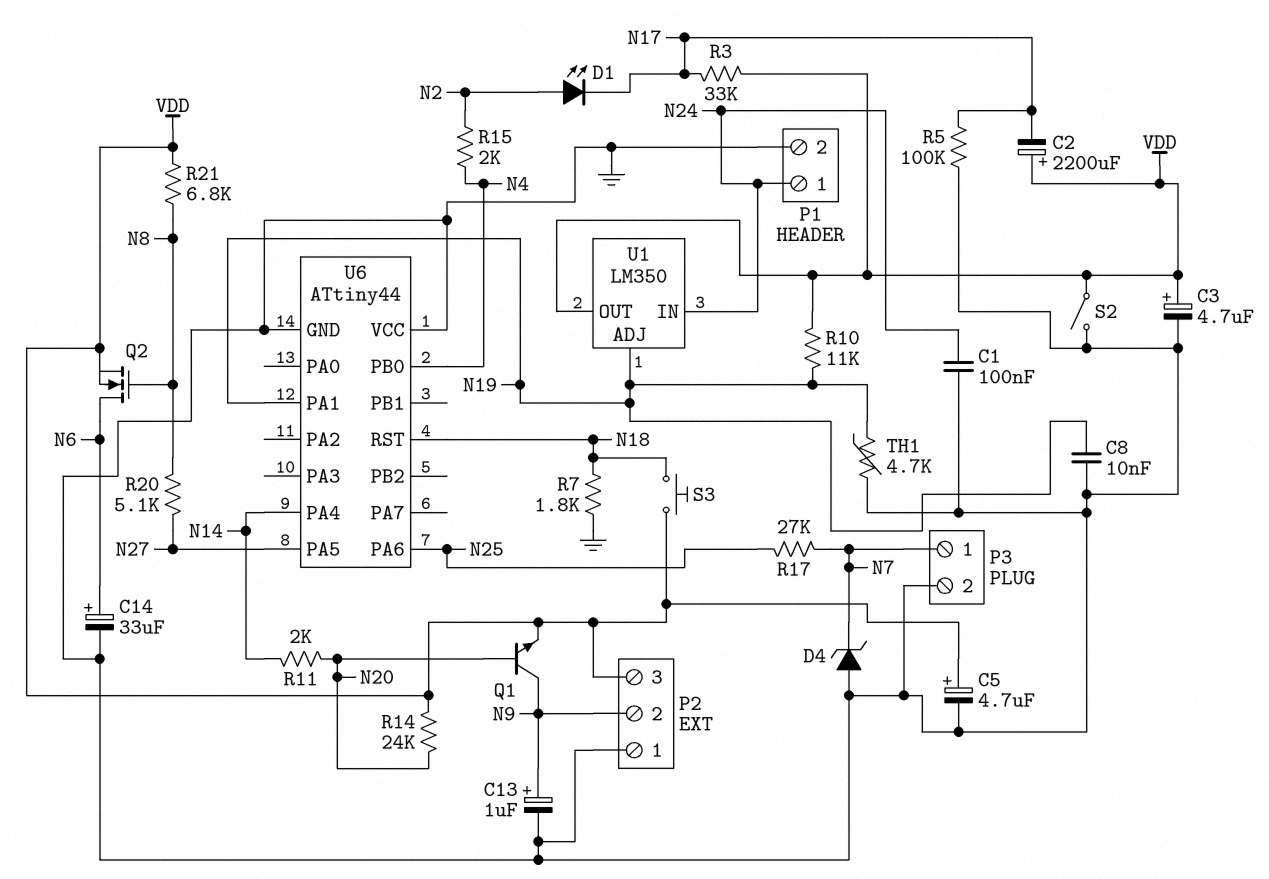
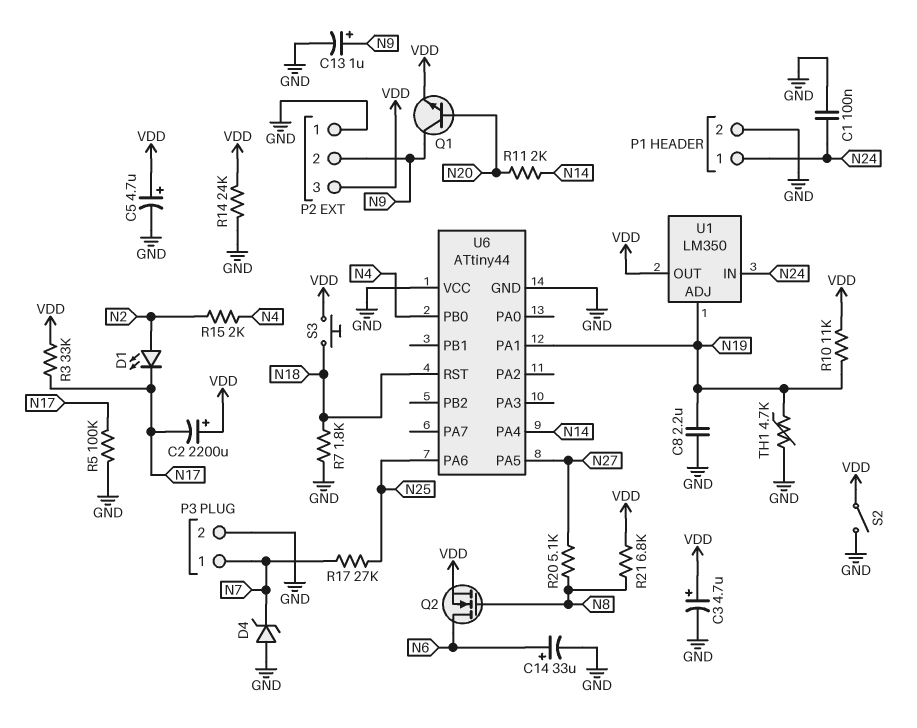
C8: 10nF (GND, N19) -> 2.2uF (GND, N19)
R14: 24k (N20, VDD) -> 24k (GND, VDD)

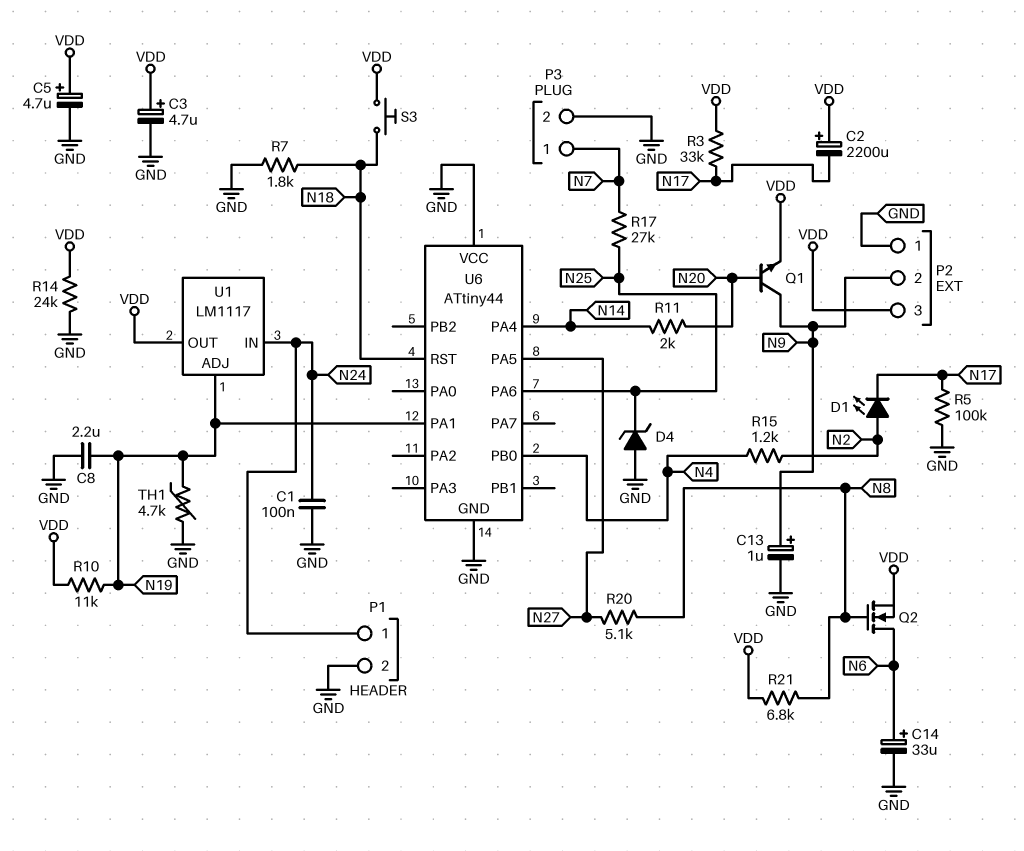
D4: zener (A GND, K N7) -> zener (A GND, K N25)
R15: 2k (N2, N4) -> 1.2k (N2, N4)
S2: switch (GND, VDD) -> none
U1: LM350 -> LM1117

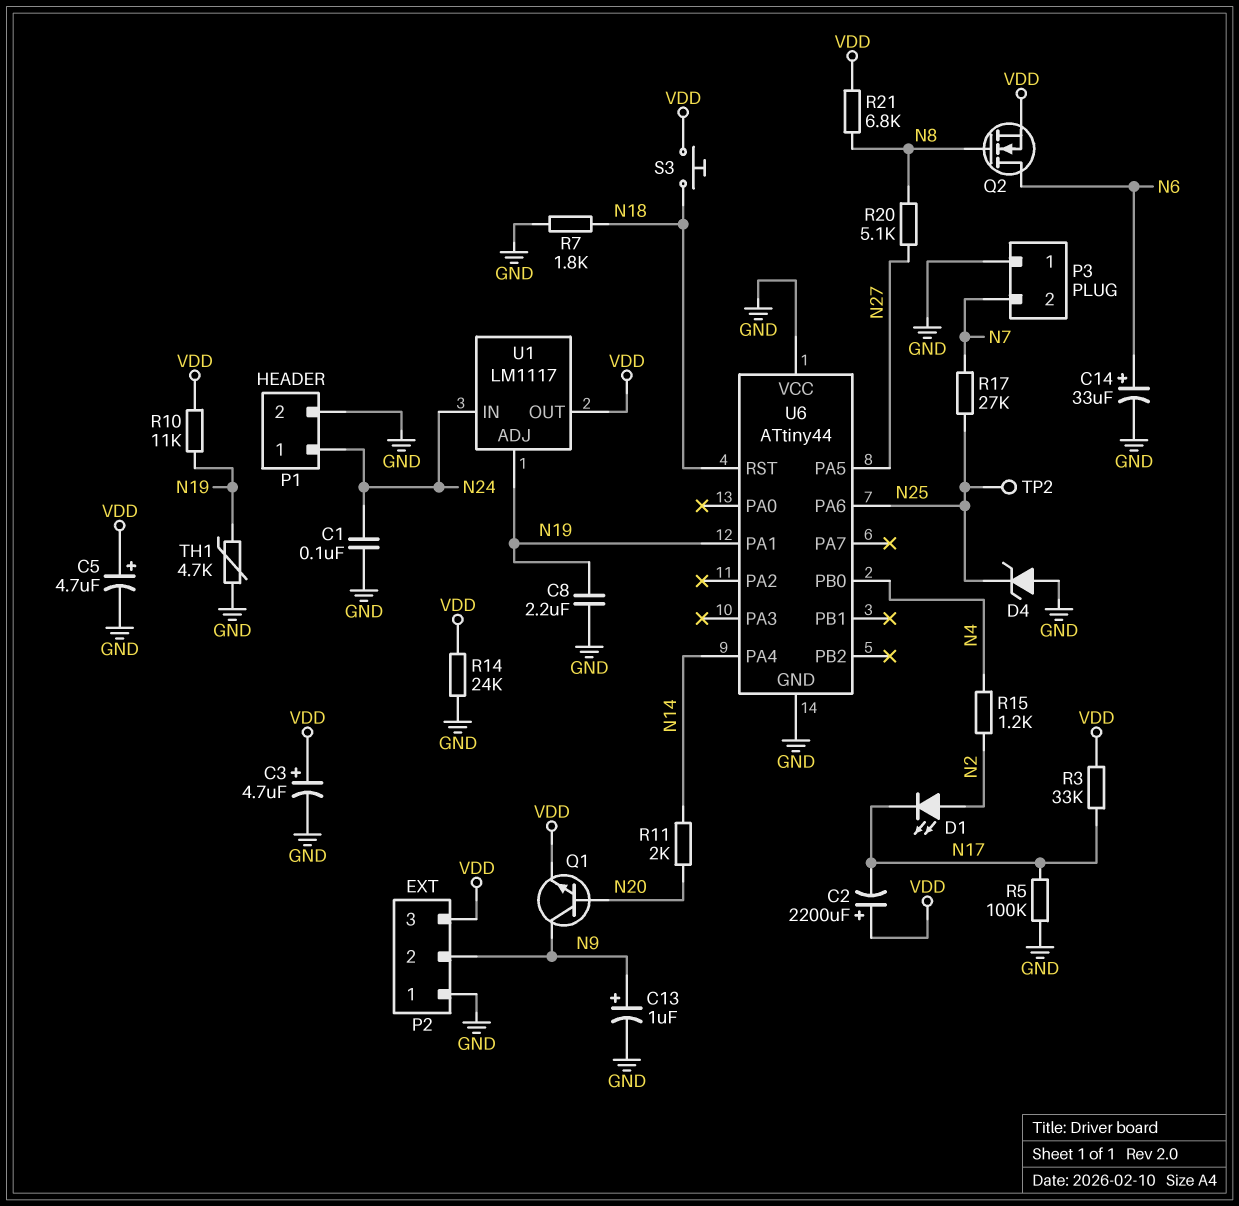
P3 pin 1: N7 -> GND
P3 pin 2: GND -> N7
TP2: none -> test point (N25)

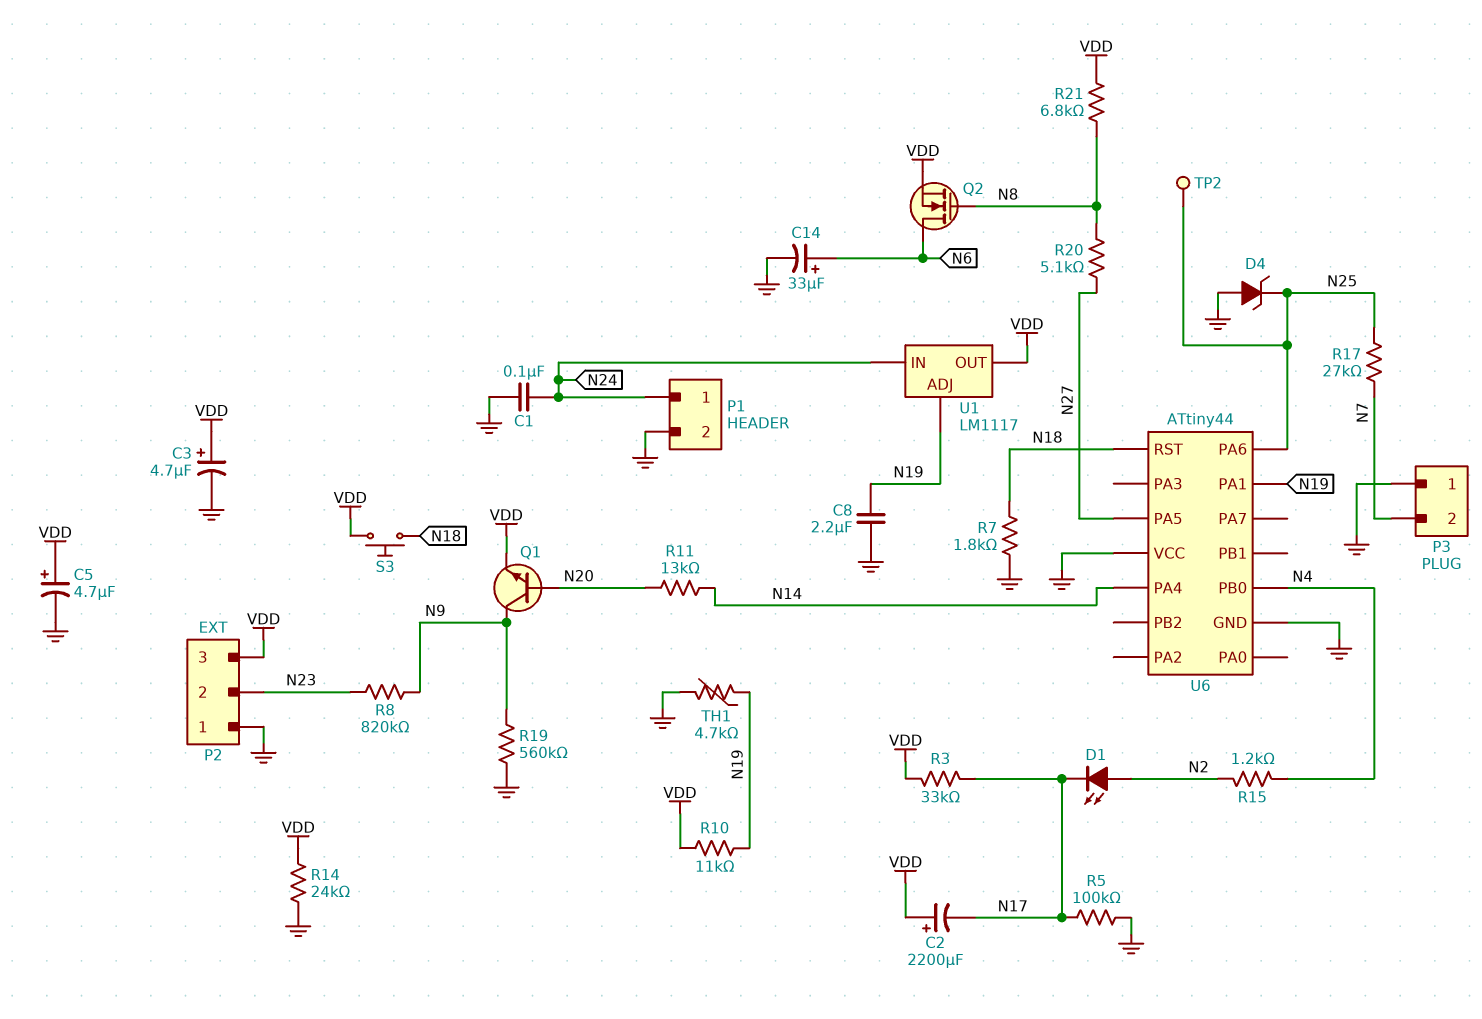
C13: 1uF (plus N9, minus GND) -> none
P2 pin 2: N9 -> N23
R8: none -> 820k (N9, N23)
R11: 2k (N14, N20) -> 13k (N14, N20)
R19: none -> 560k (GND, N9)

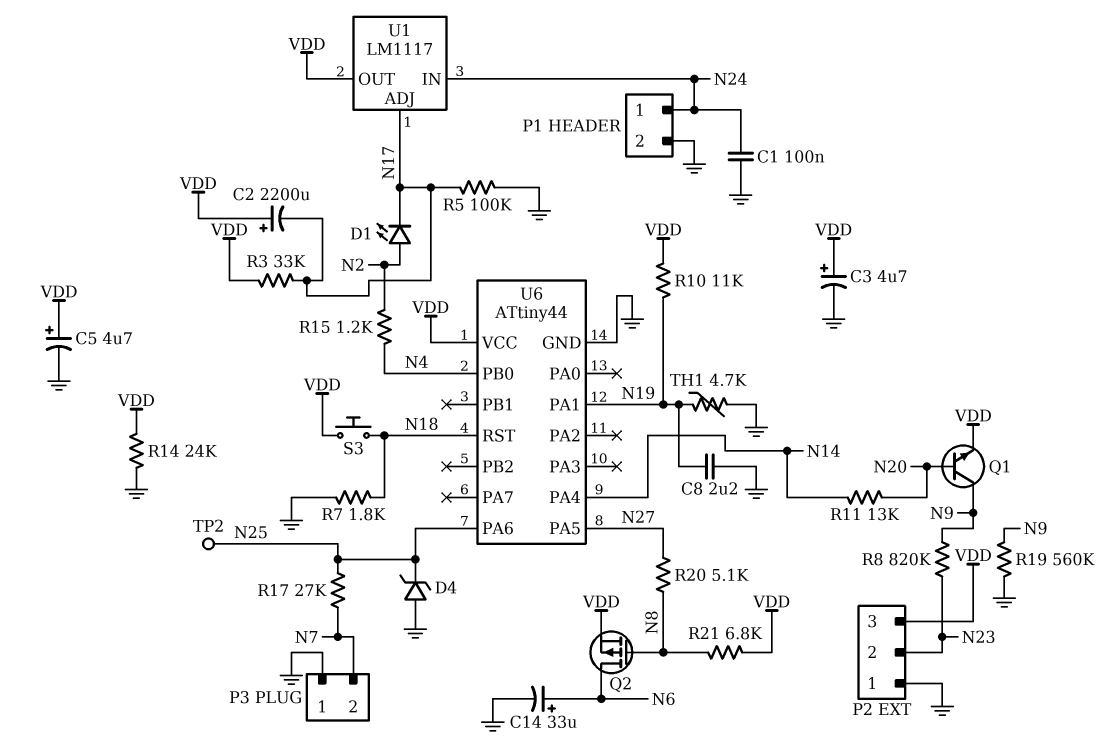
Q2: NMOS (G N8, D N6, S VDD) -> PMOS (G N8, D N6, S VDD)
U1 pin ADJ: N19 -> N17
U6 pin VCC: GND -> VDD

